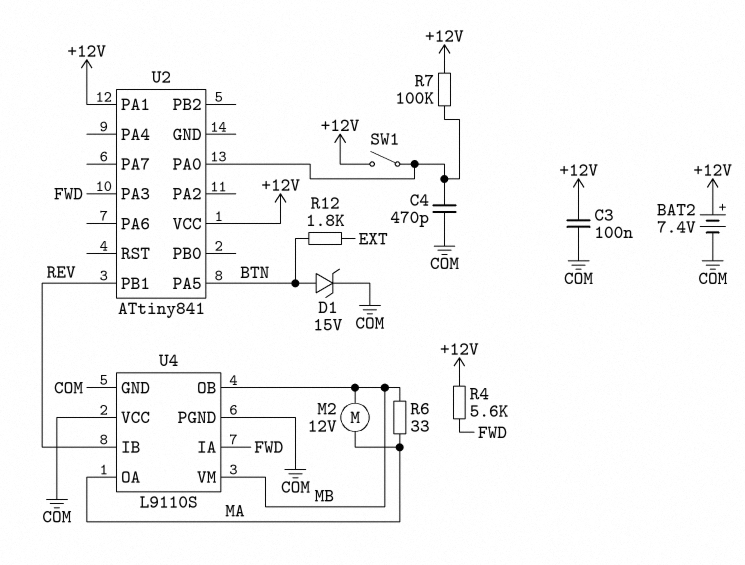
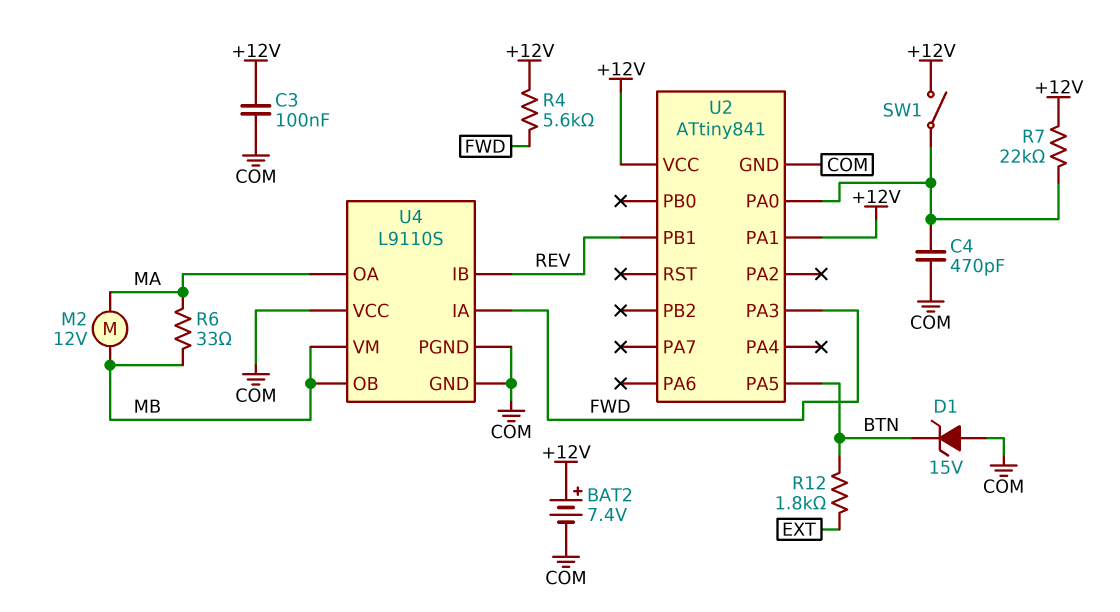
D1: zener 15V (A BTN, K COM) -> zener 15V (A COM, K BTN)
R7: 100k (+12V, U2/PA0) -> 22k (+12V, U2/PA0)
U2 pin GND: none -> COM

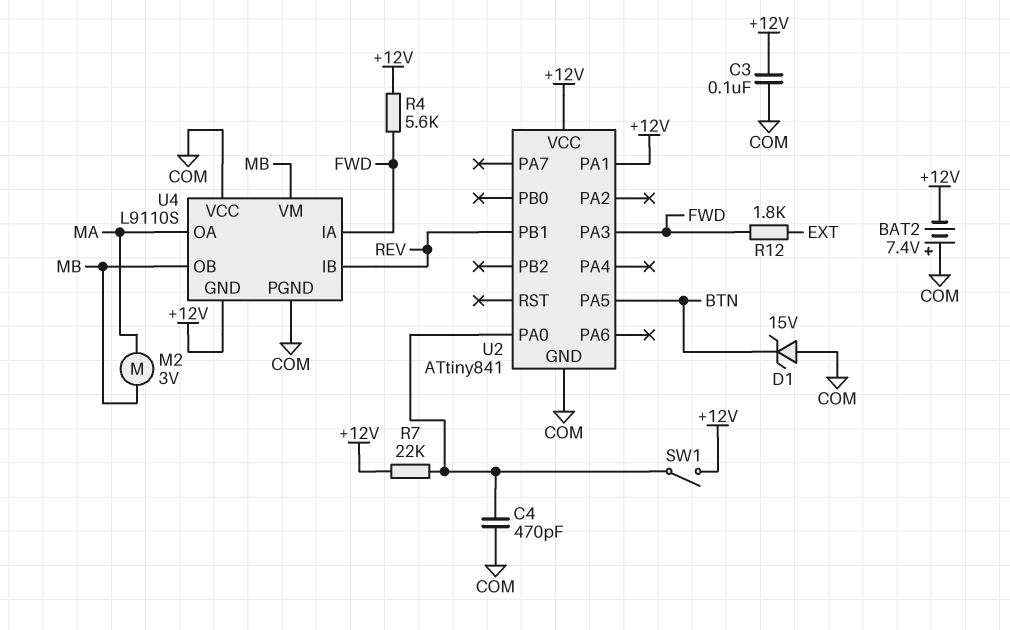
BAT2: 7.4V (plus +12V, minus COM) -> 7.4V (plus COM, minus +12V)
M2: motor 12V (MA, MB) -> motor 3V (MA, MB)
R6: 33 (MA, MB) -> none
R12: 1.8k (BTN, EXT) -> 1.8k (EXT, FWD)
U4 pin GND: COM -> +12V

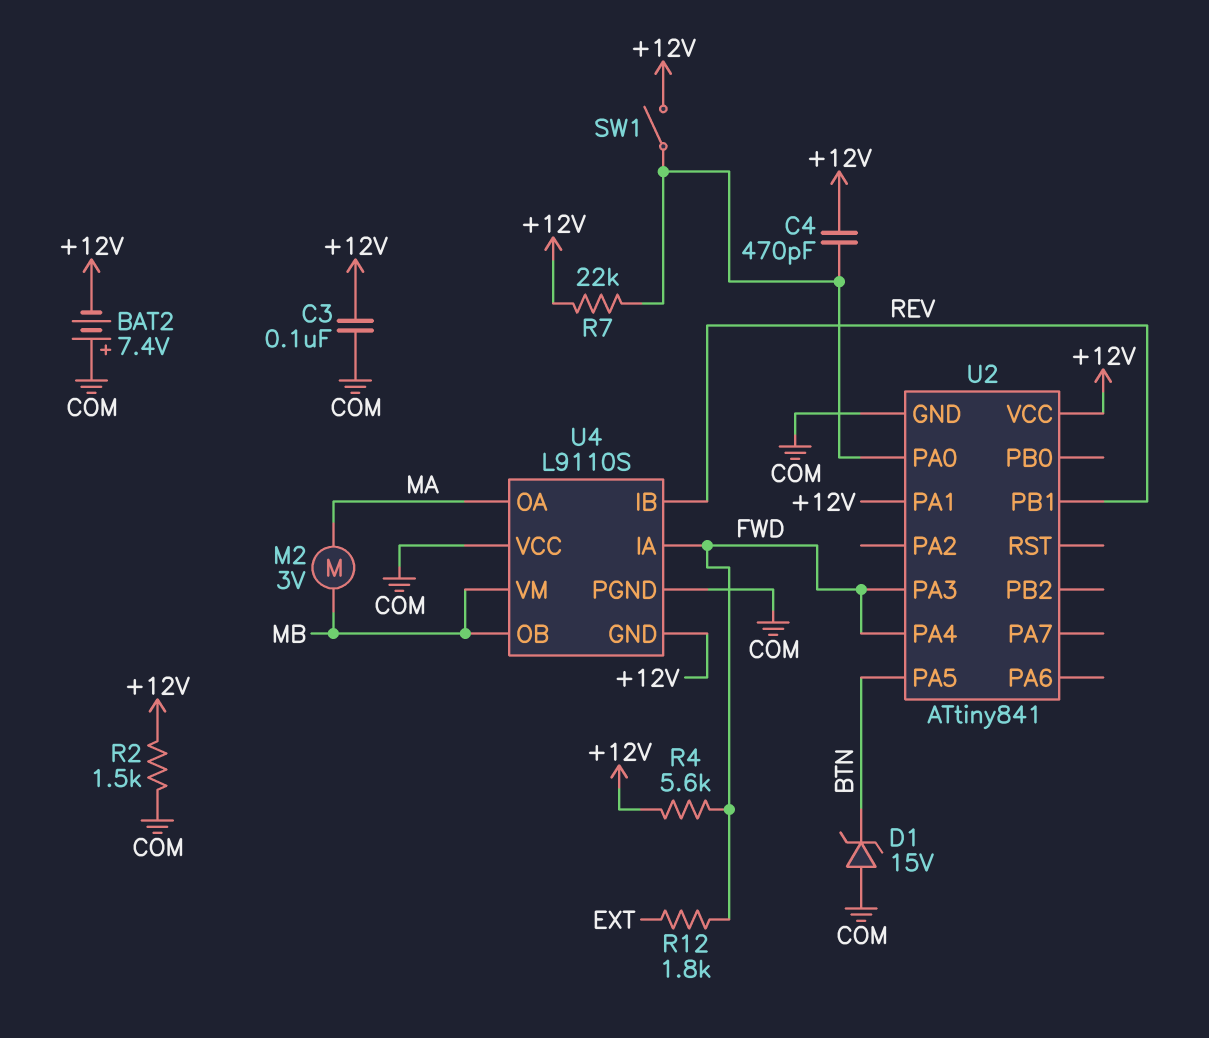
C4: 470pF (COM, U2/PA0) -> 470pF (+12V, U2/PA0)
R2: none -> 1.5k (+12V, COM)
U2 pin PA4: none -> FWD

